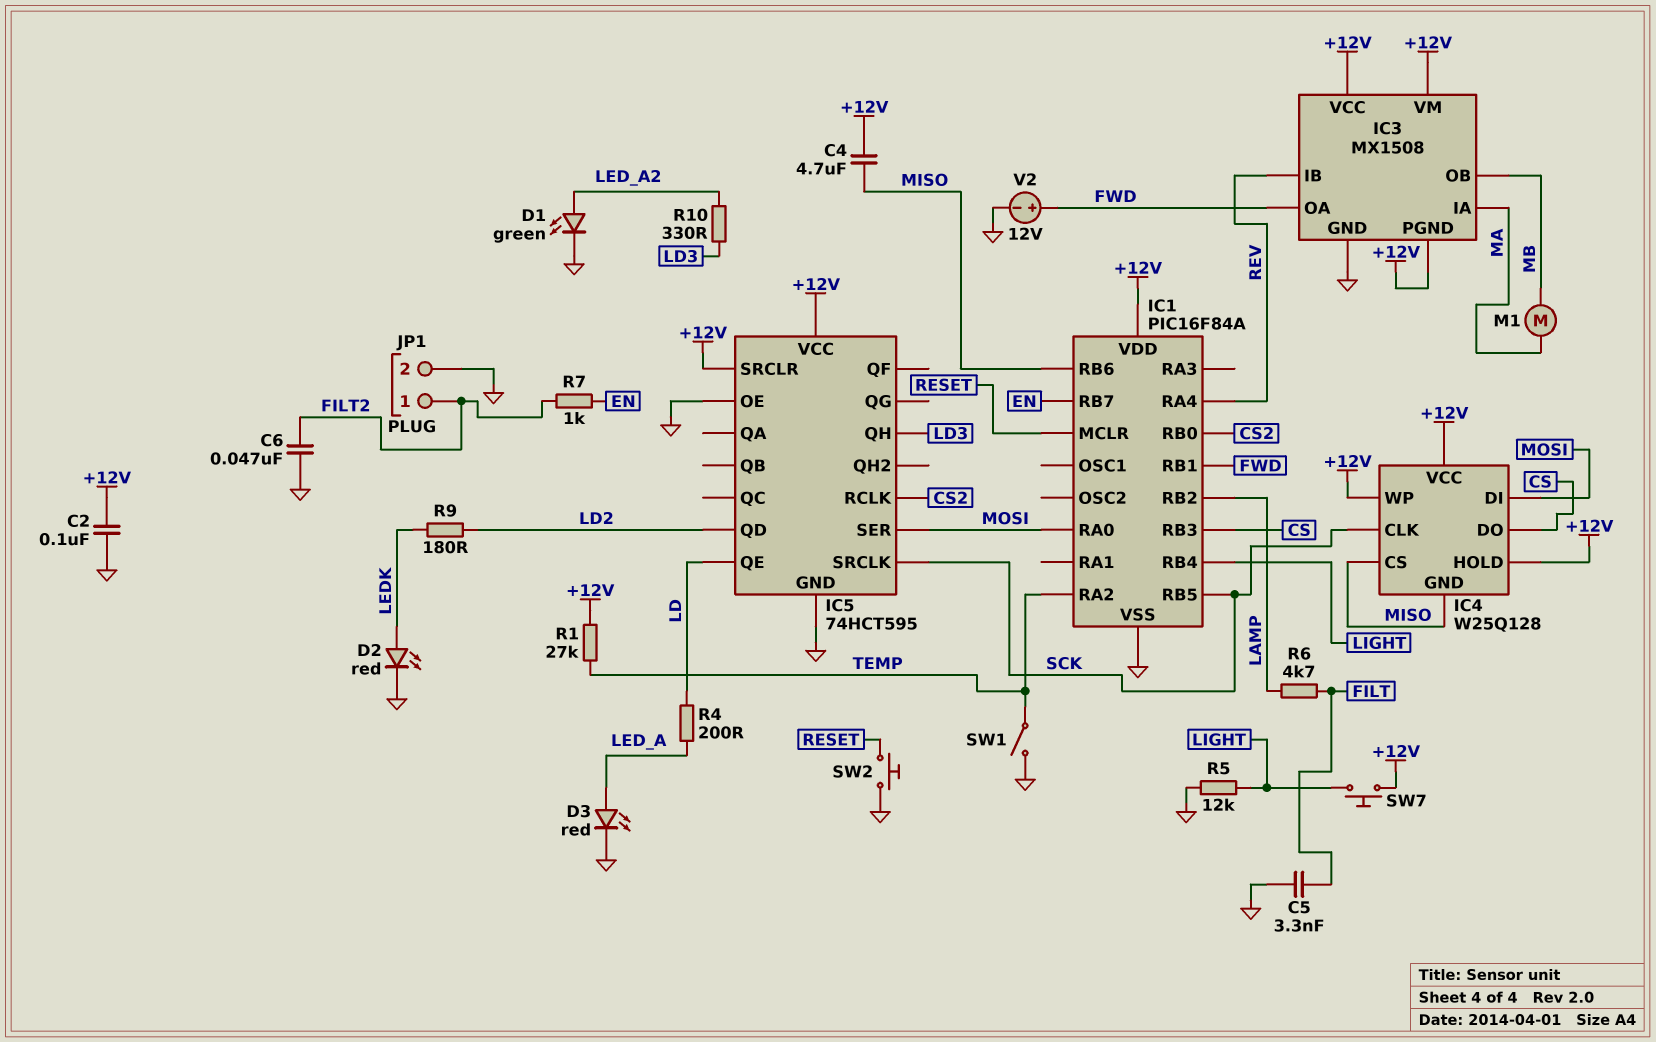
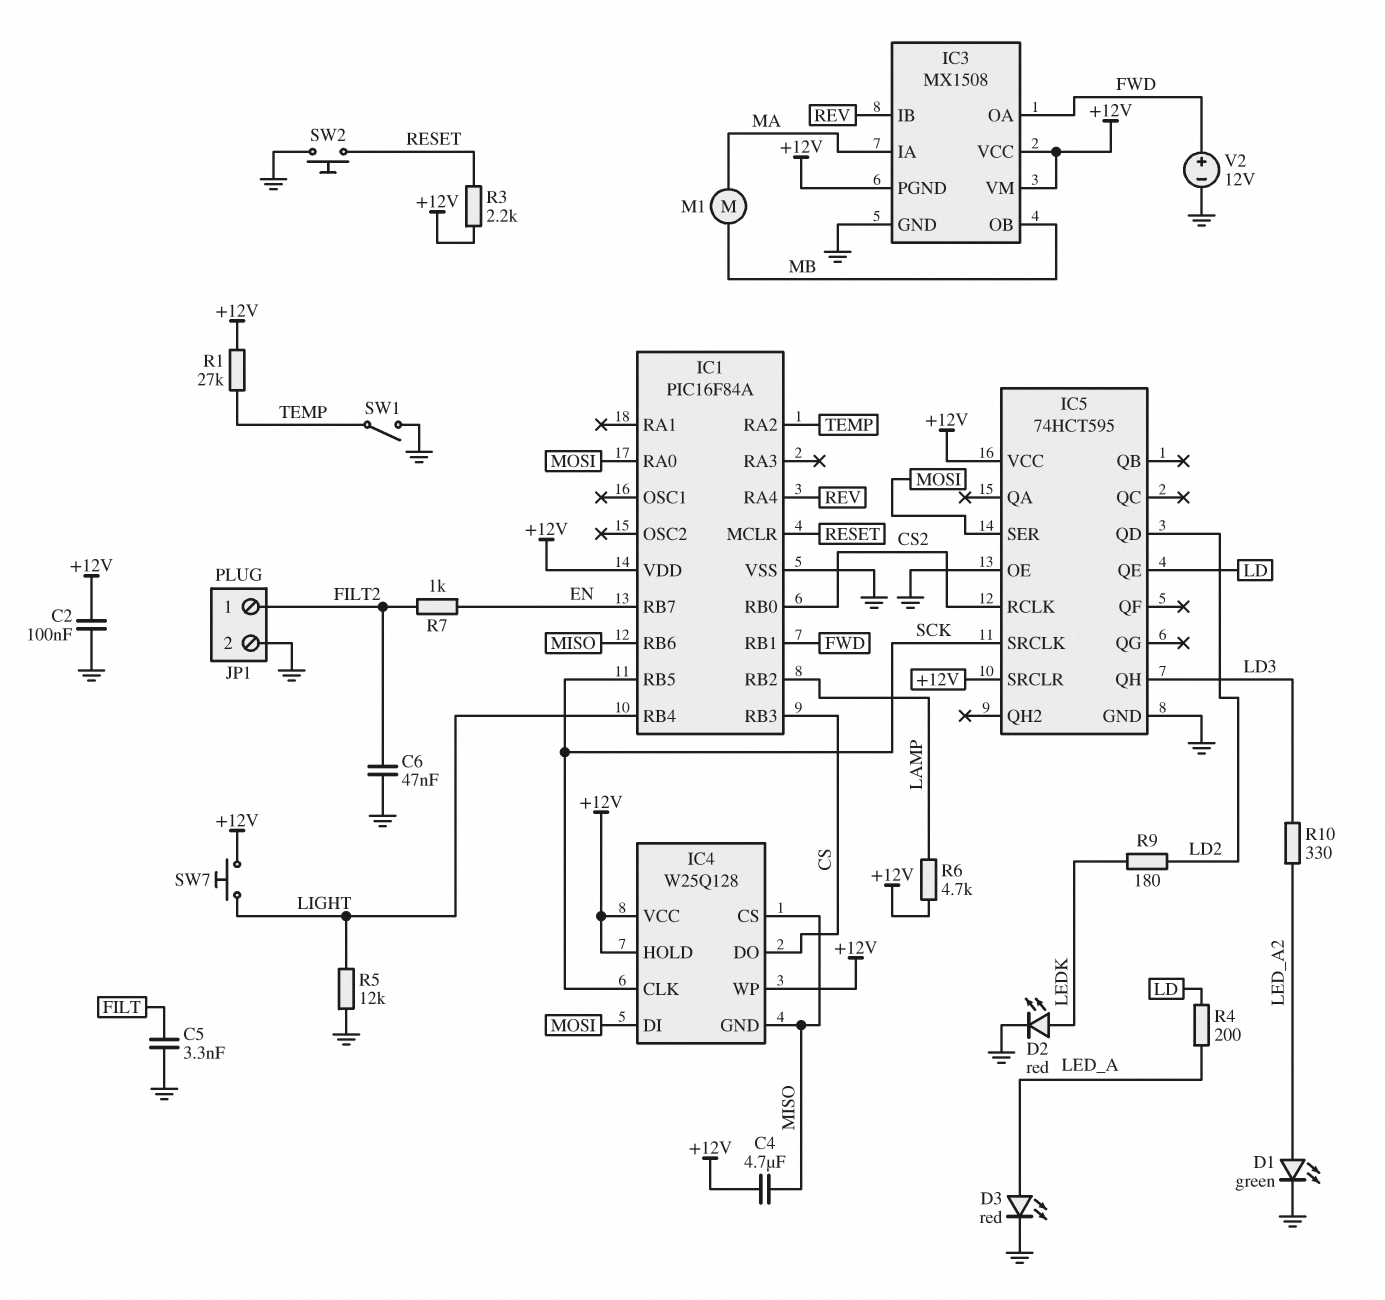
R3: none -> 2.2k (+12V, RESET)
R6: 4.7k (FILT, LAMP) -> 4.7k (+12V, LAMP)

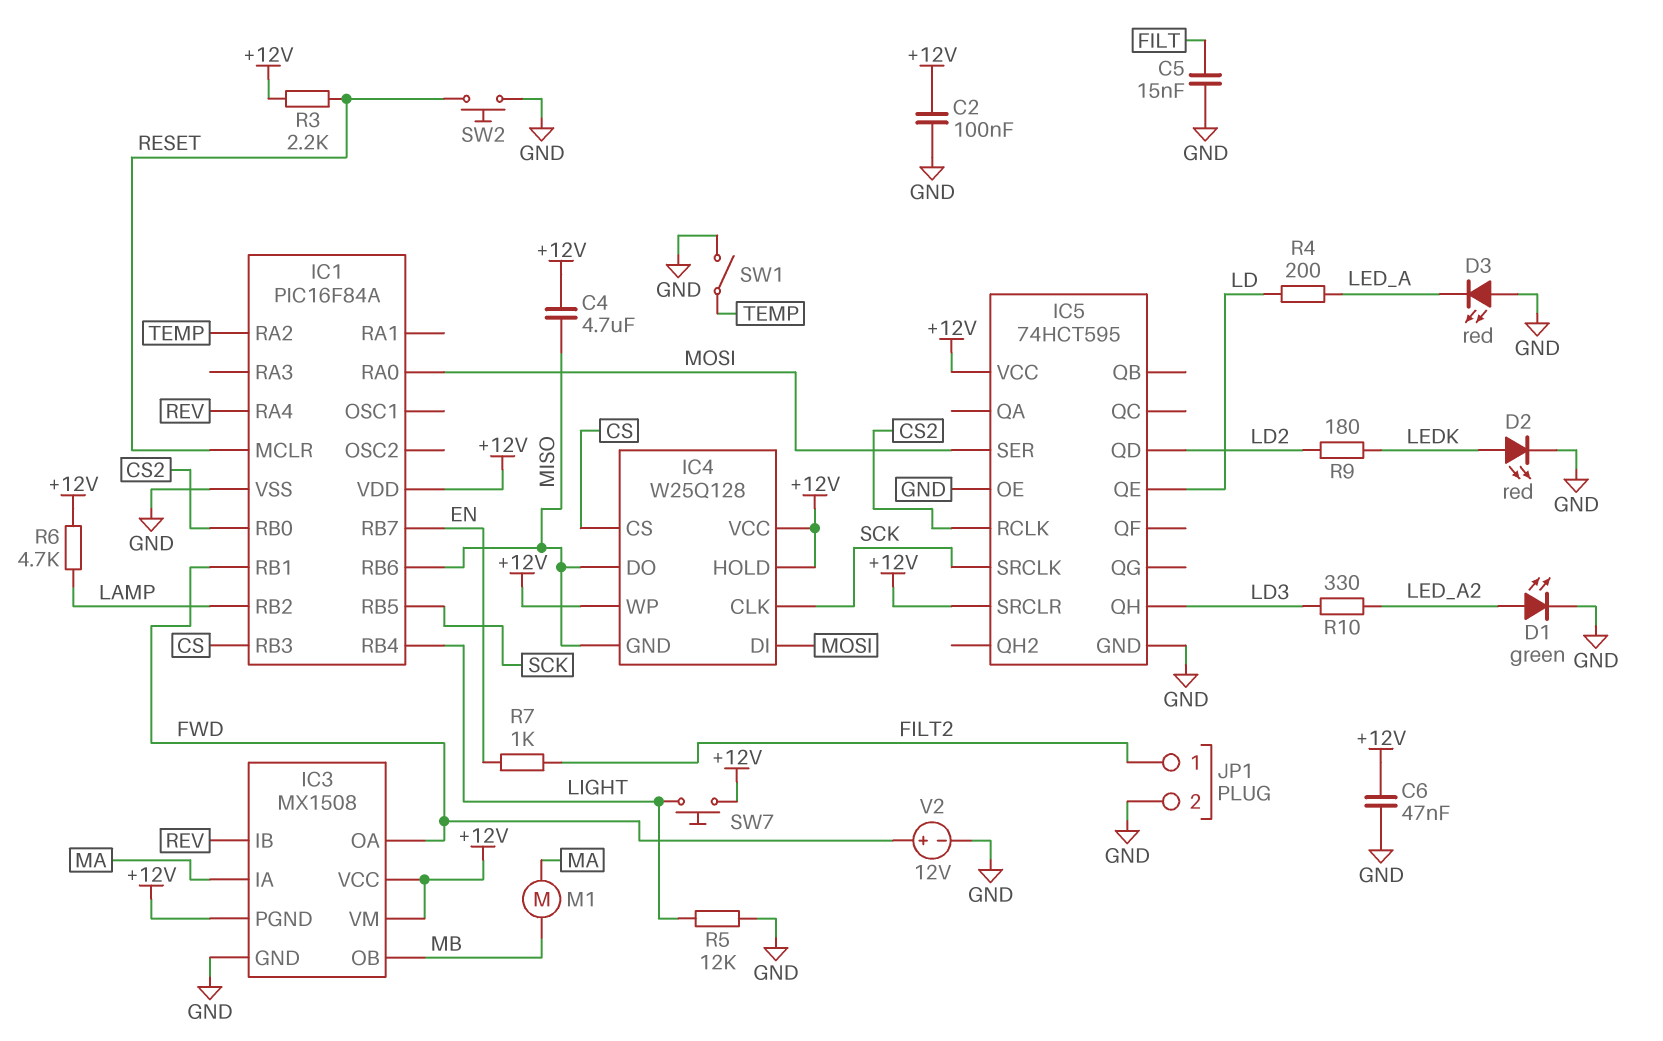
C5: 3.3nF (FILT, GND) -> 15nF (FILT, GND)
C6: 47nF (FILT2, GND) -> 47nF (+12V, GND)
D3: LED red (A LED_A, K GND) -> LED red (A GND, K LED_A)
IC4 pin CS: MISO -> CS
IC4 pin DO: CS -> MISO
R1: 27k (+12V, TEMP) -> none

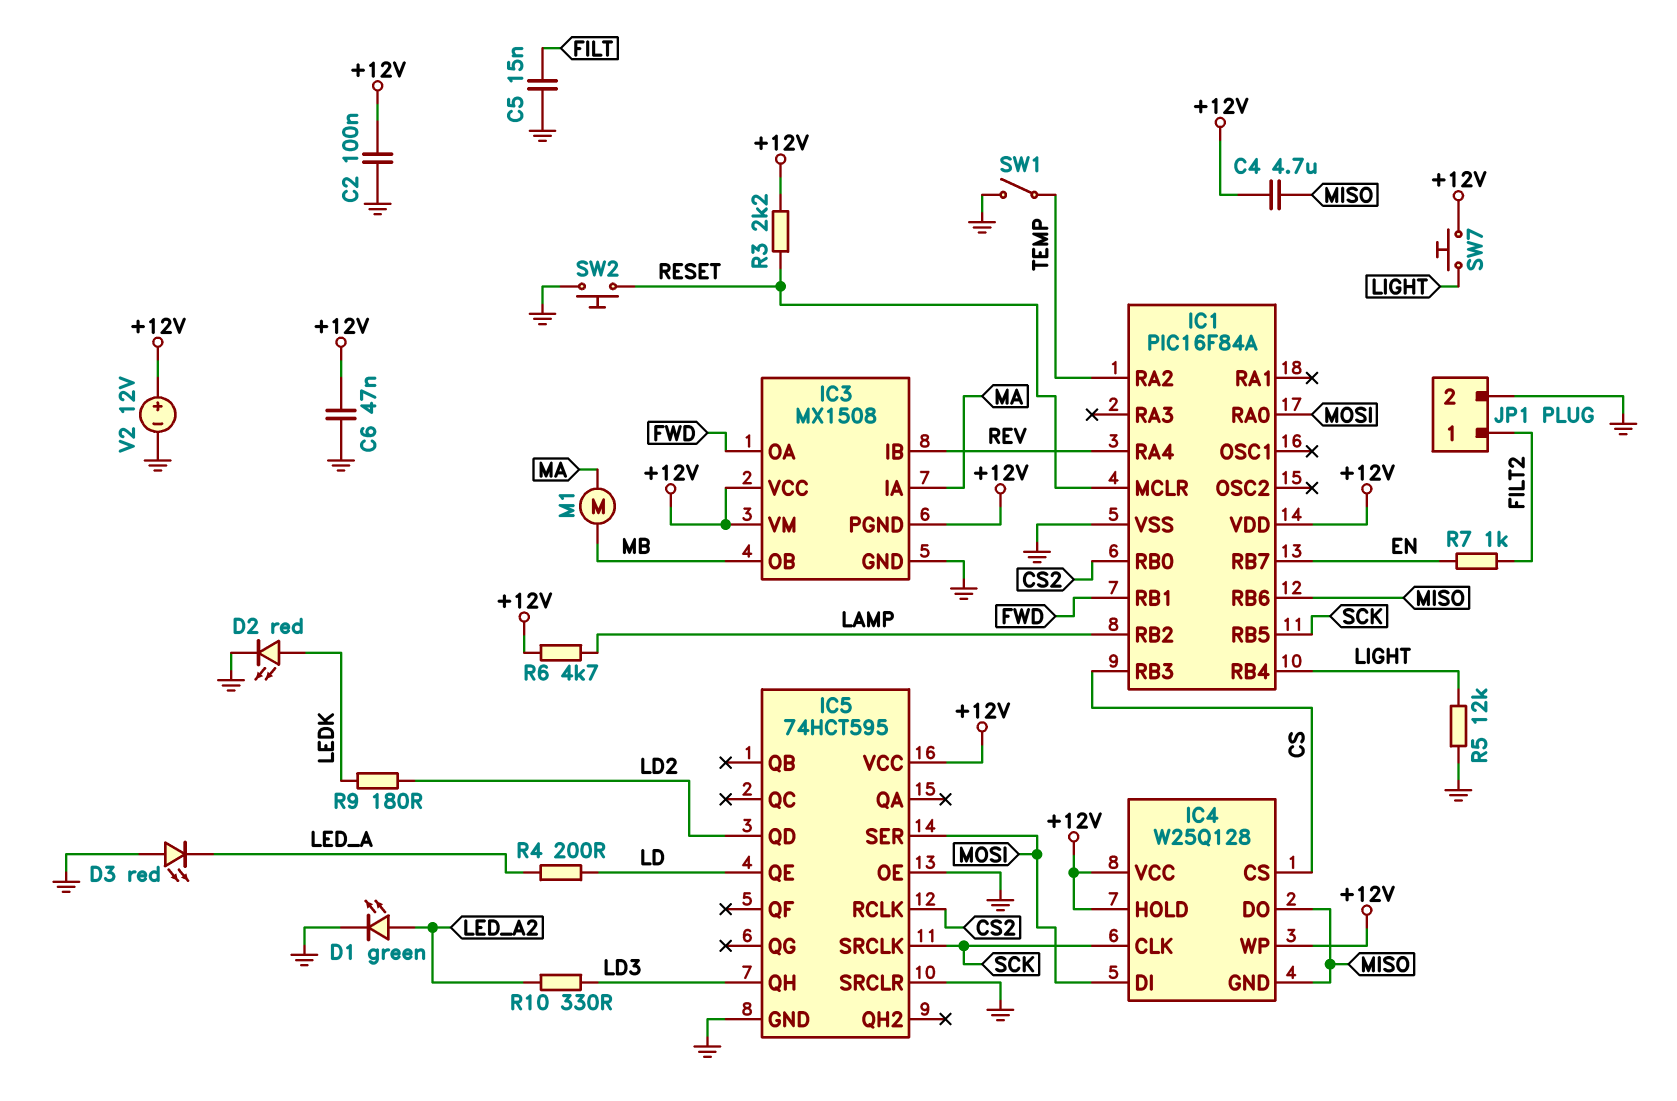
IC5 pin SRCLR: +12V -> GND
V2: 12V (plus FWD, minus GND) -> 12V (plus +12V, minus GND)

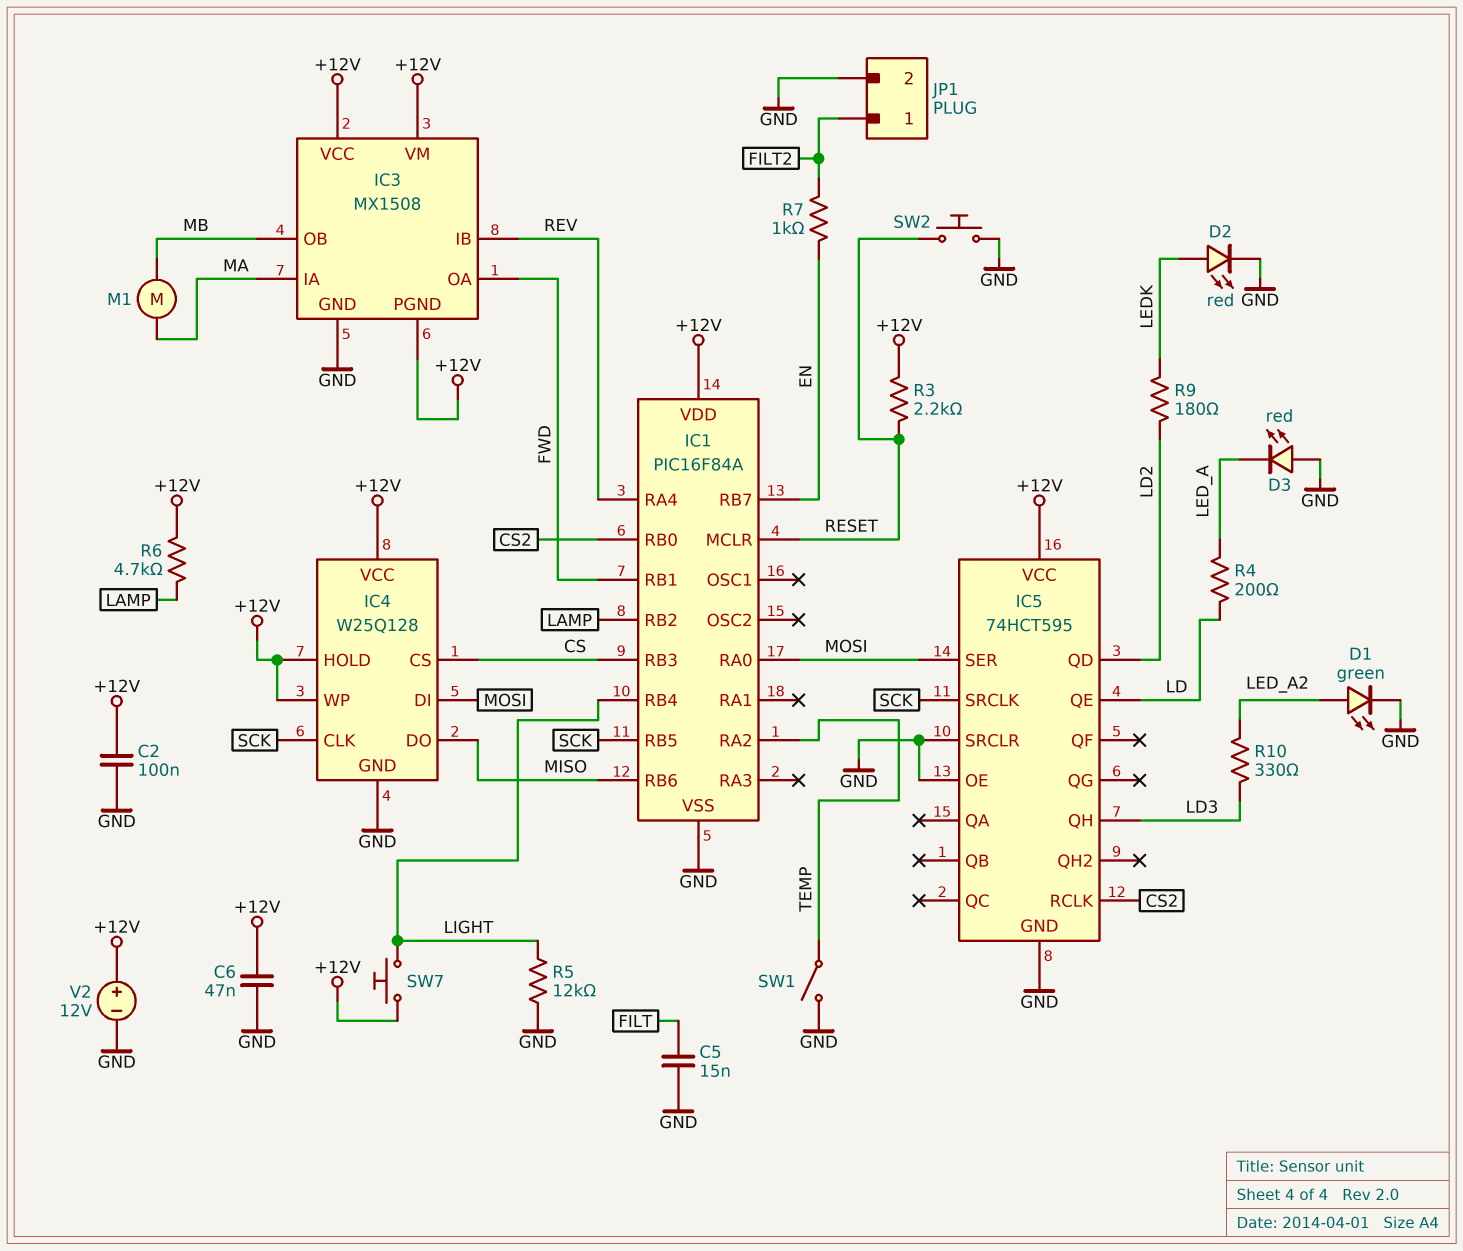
C4: 4.7uF (+12V, MISO) -> none
IC4 pin GND: MISO -> GND

